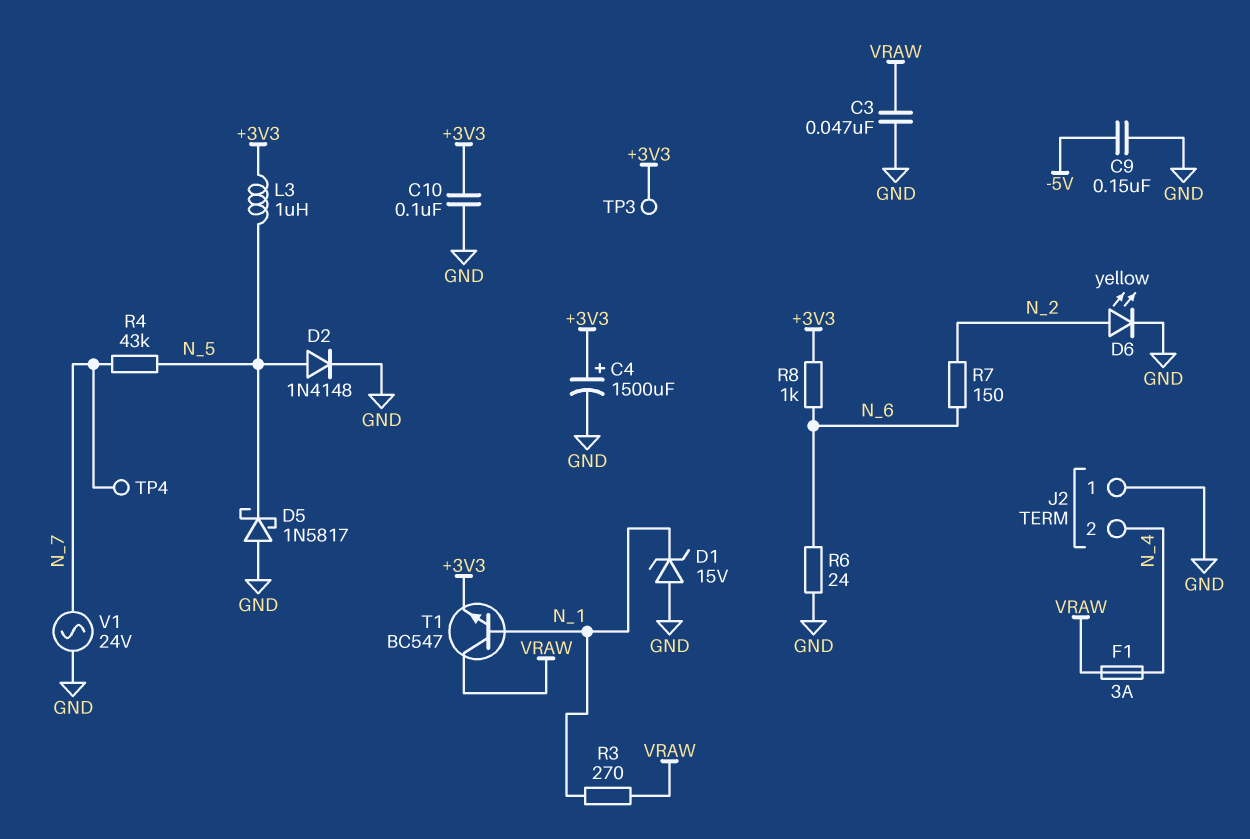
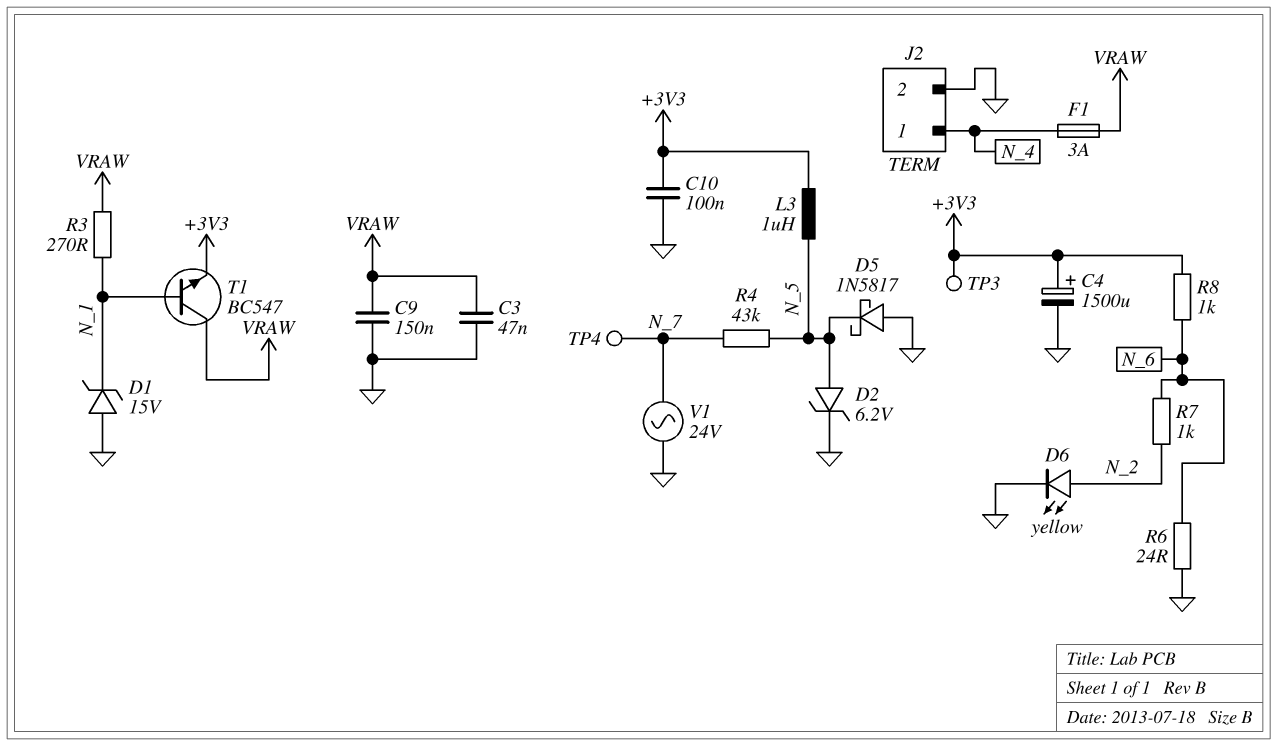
C9: 150nF (-5V, GND) -> 150nF (GND, VRAW)
D2: diode 1N4148 (A N_5, K GND) -> zener 6.2V (A N_5, K GND)
J2 pin 1: GND -> N_4
J2 pin 2: N_4 -> GND
R7: 150 (N_2, N_6) -> 1k (N_2, N_6)

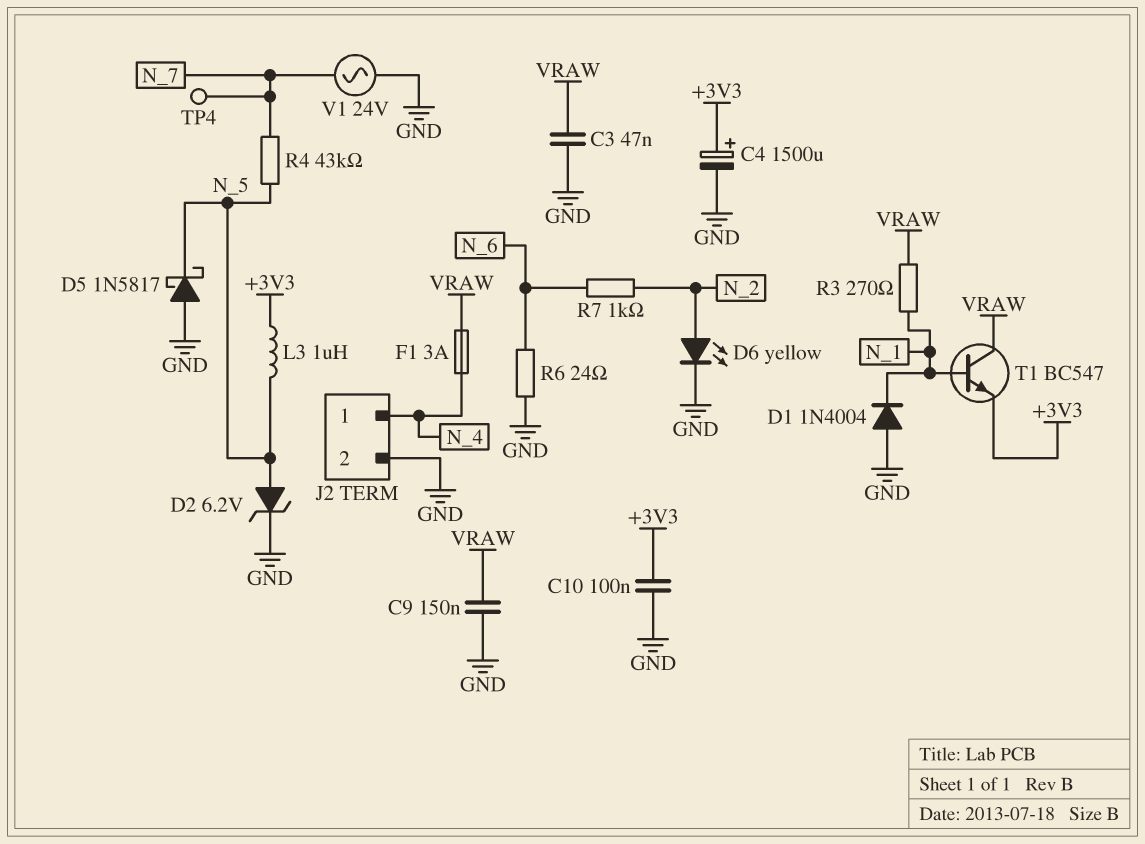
D1: zener 15V (A GND, K N_1) -> diode 1N4004 (A GND, K N_1)
R8: 1k (+3V3, N_6) -> none
TP3: test point (+3V3) -> none

